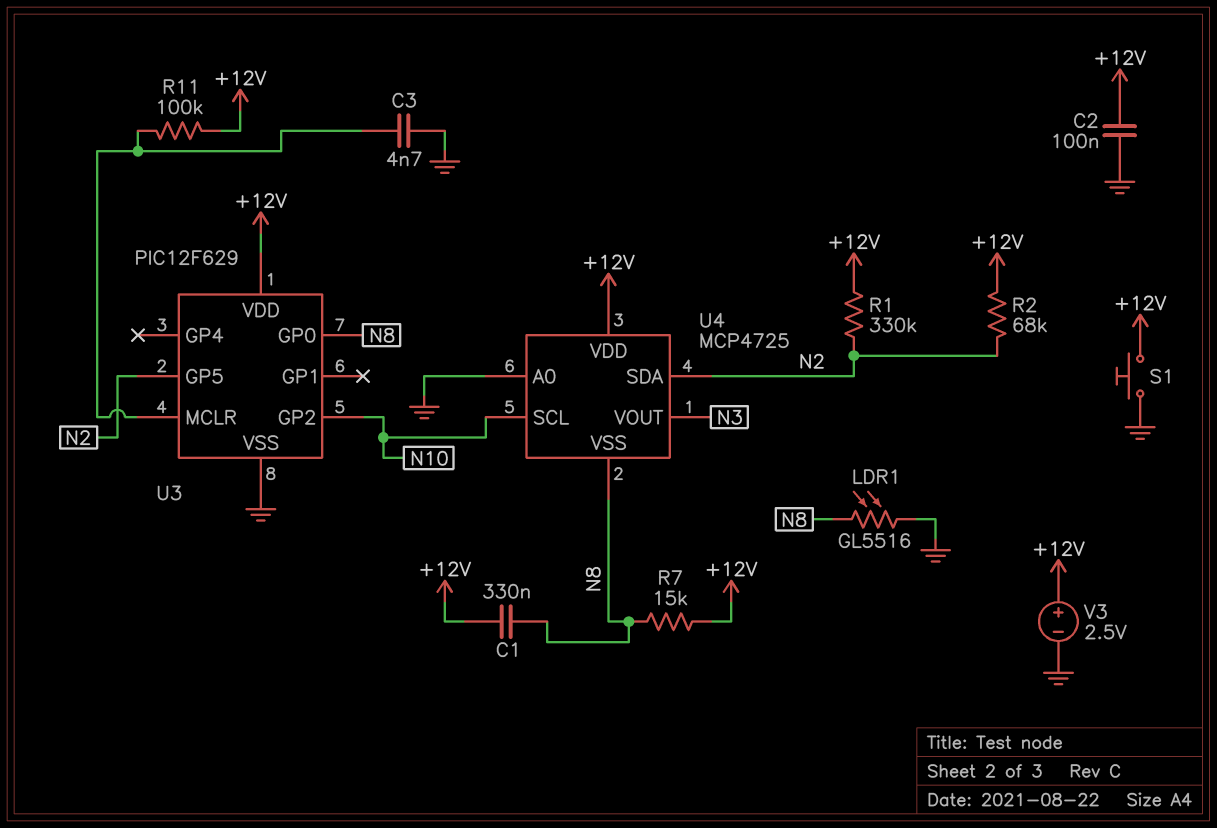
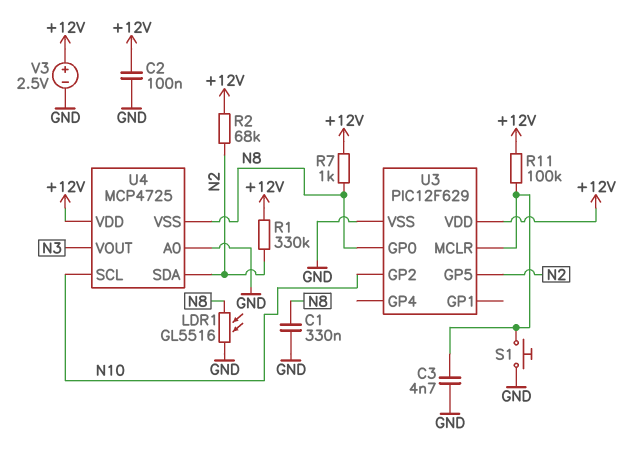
C1: 330nF (+12V, N8) -> 330nF (GND, N8)
R7: 15k (+12V, N8) -> 1k (+12V, N8)
S1: button (+12V, GND) -> button (GND, U3/MCLR)

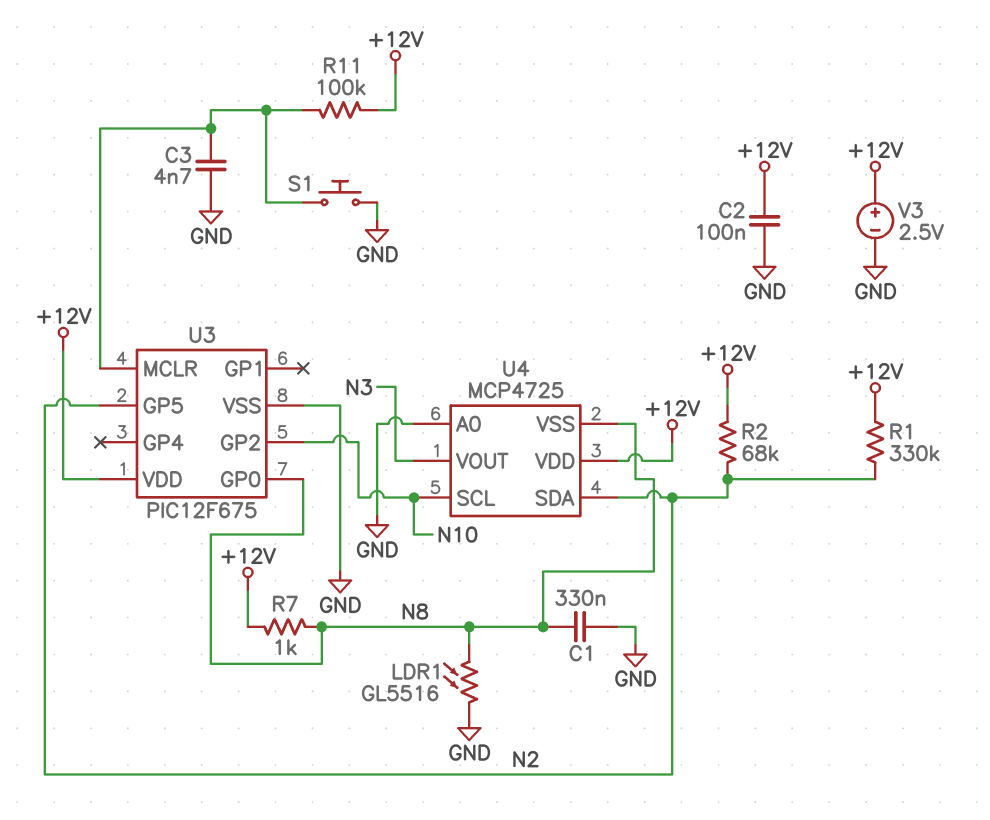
U3: PIC12F629 -> PIC12F675

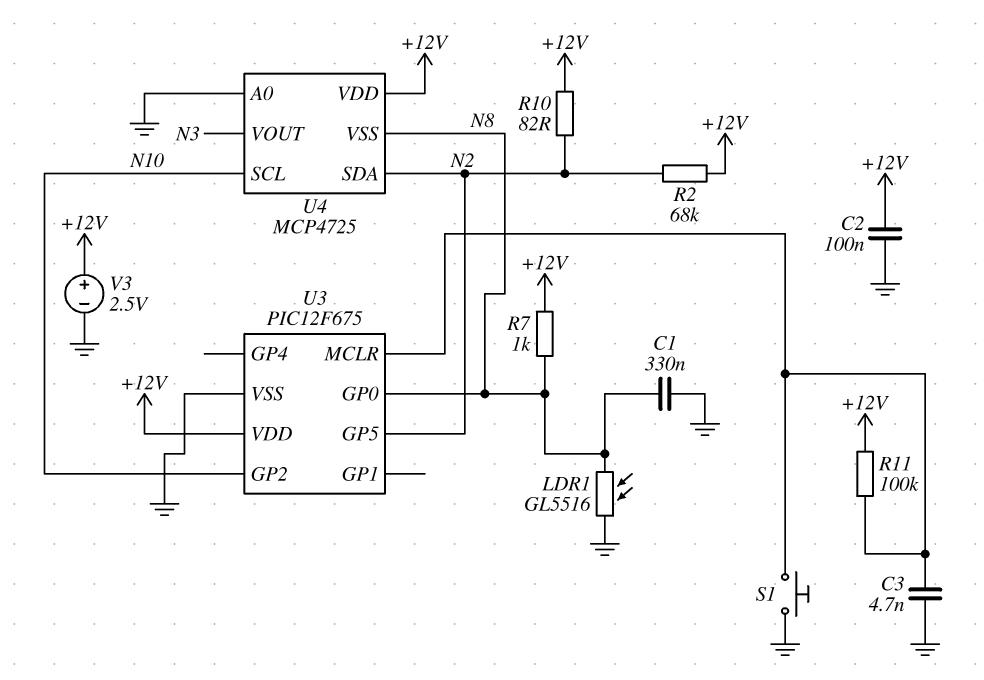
R1: 330k (+12V, N2) -> none
R10: none -> 82 (+12V, N2)

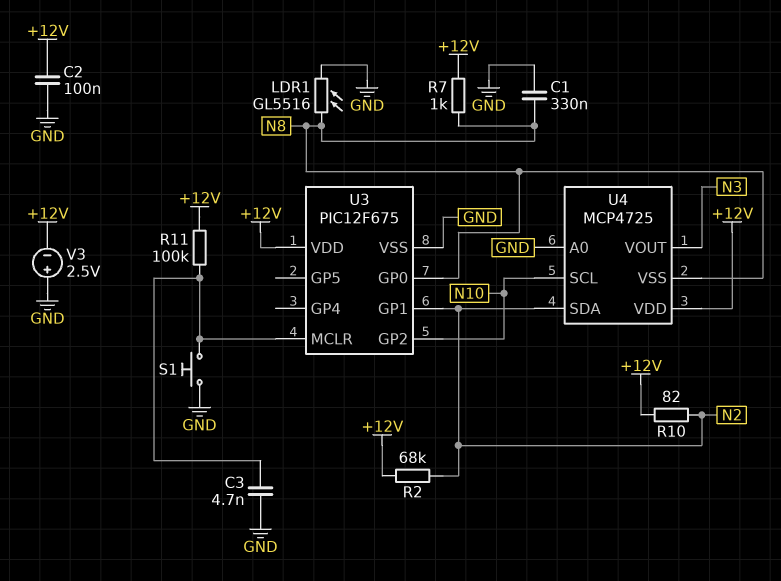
U3 pin GP1: none -> N2
U3 pin GP5: N2 -> none
V3: 2.5V (plus +12V, minus GND) -> 2.5V (plus GND, minus +12V)

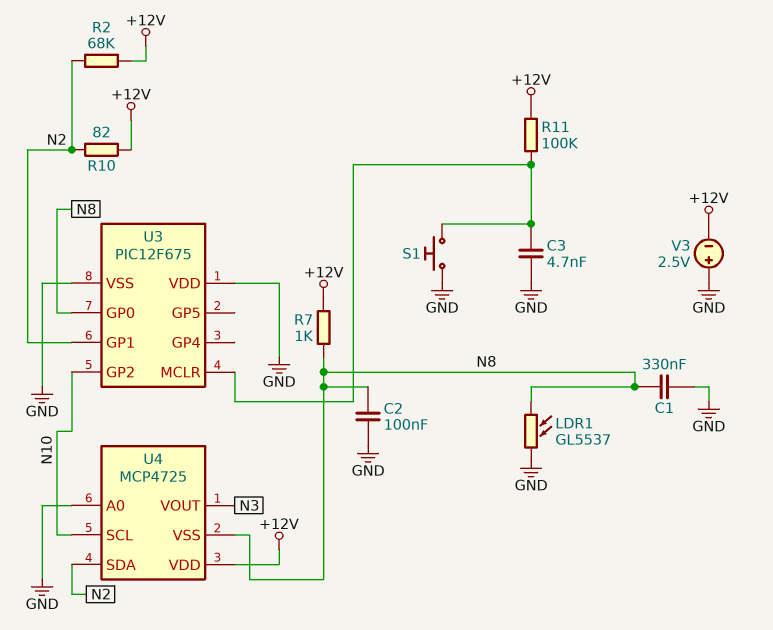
C2: 100nF (+12V, GND) -> 100nF (GND, N8)
LDR1: GL5516 (GND, N8) -> GL5537 (GND, N8)
U3 pin VDD: +12V -> GND

